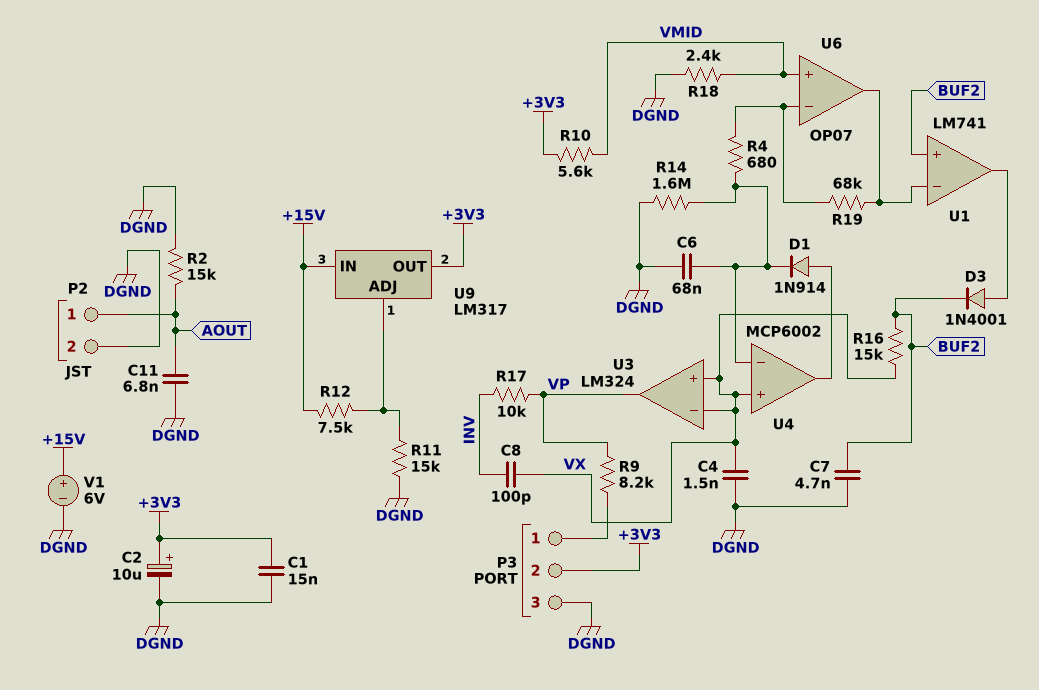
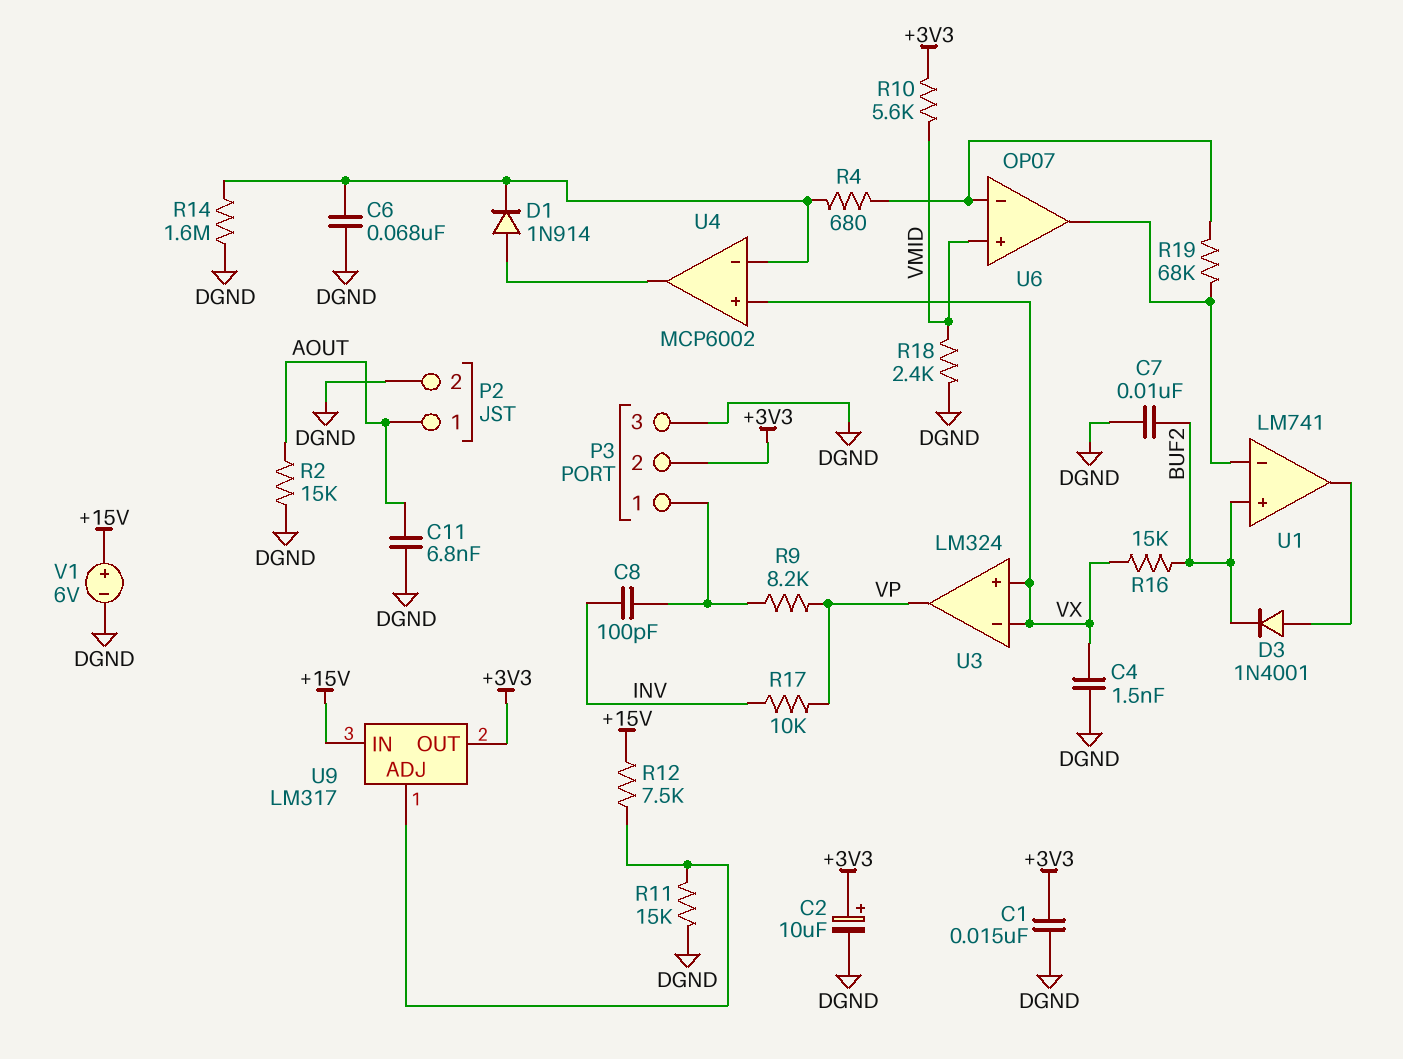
C7: 4.7nF (BUF2, DGND) -> 10nF (BUF2, DGND)
C8: 100pF (INV, VX) -> 100pF (INV, P3/1)

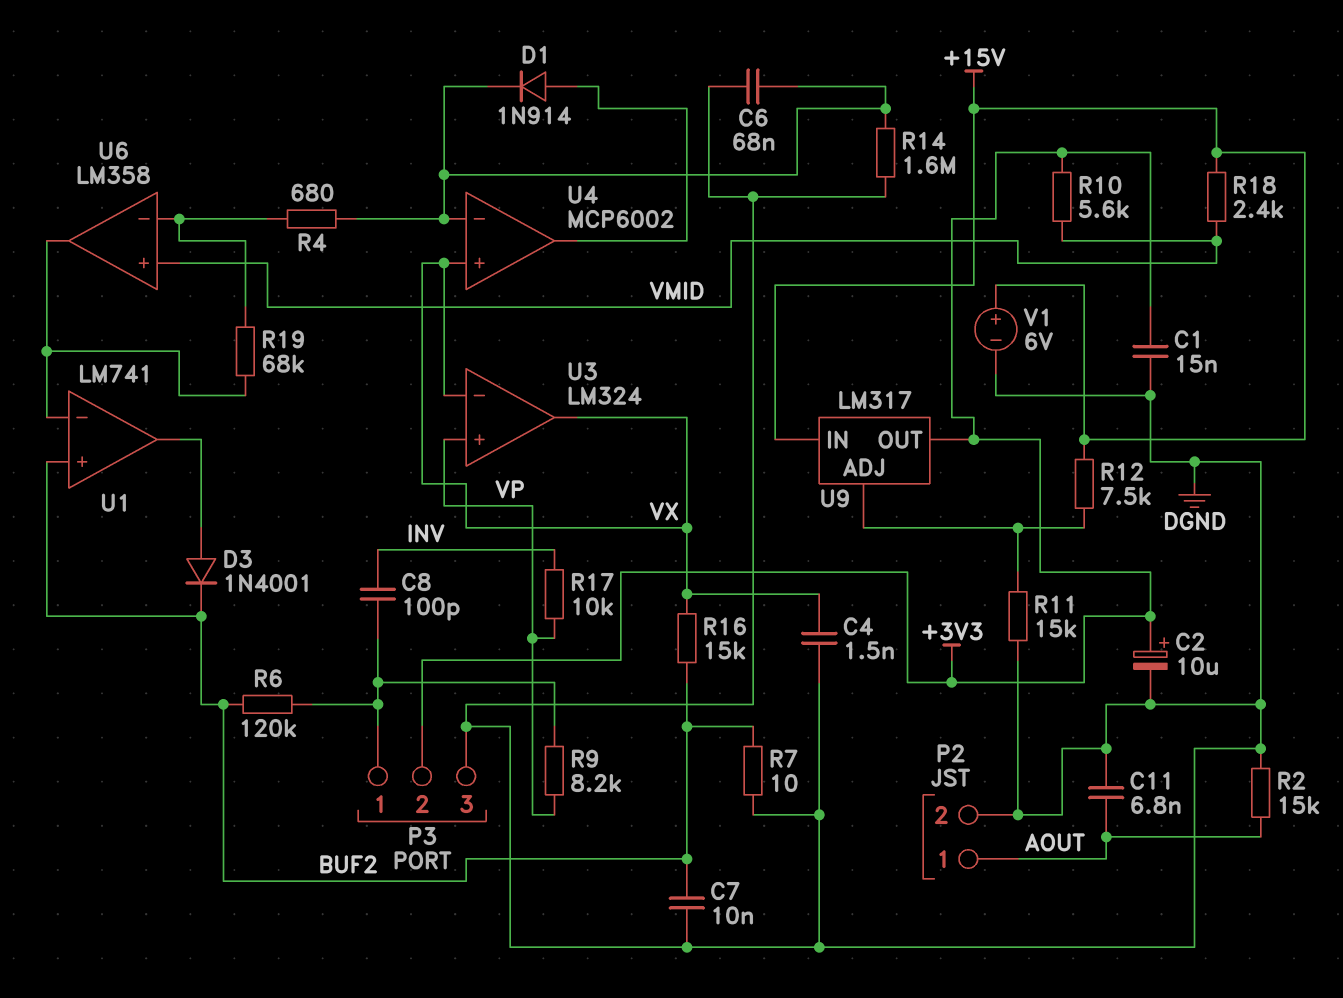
R6: none -> 120k (BUF2, P3/1)
R7: none -> 10 (BUF2, DGND)
R18: 2.4k (DGND, VMID) -> 2.4k (+15V, VMID)
U3 pin in+: VX -> VP
U3 pin out: VP -> VX
U6: OP07 -> LM358

